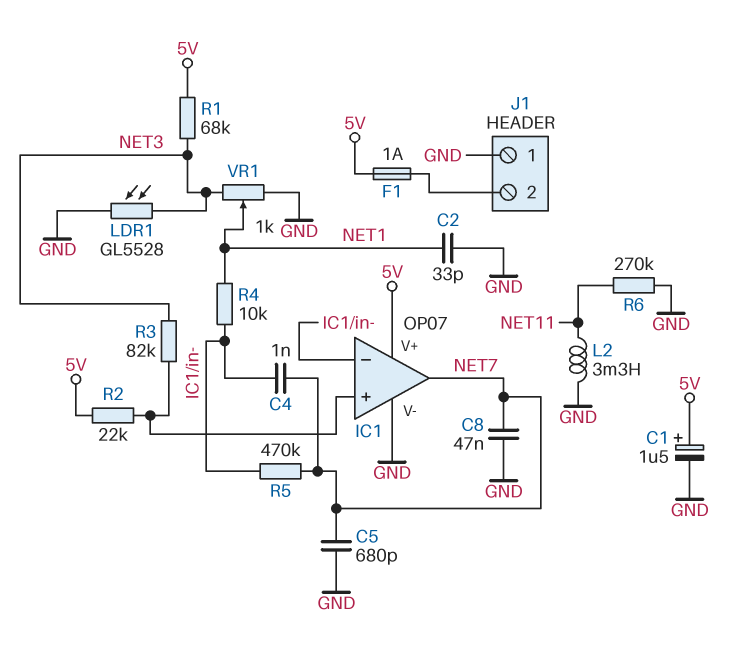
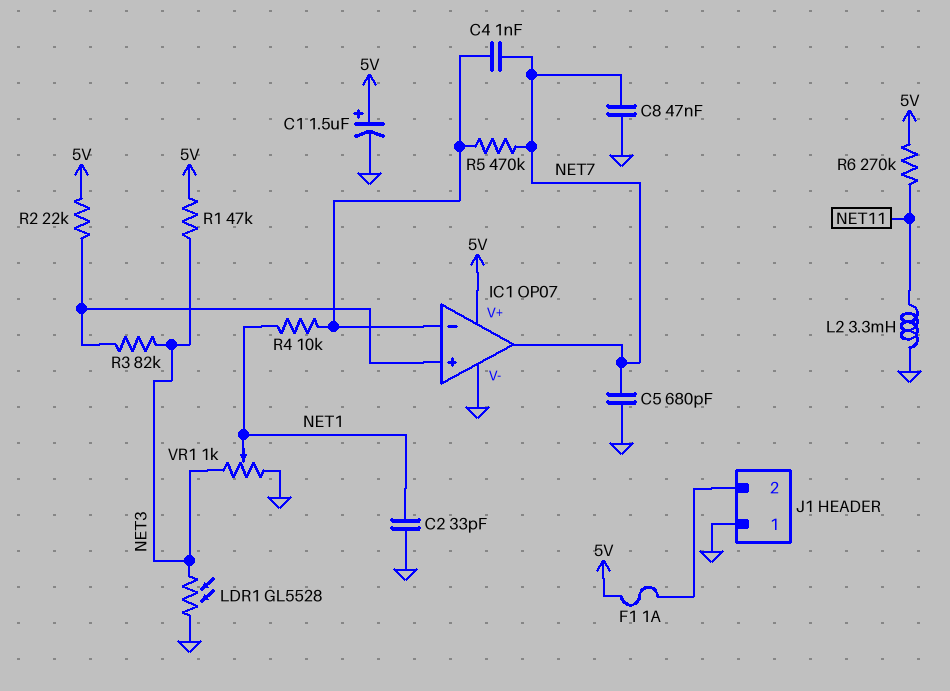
R1: 68k (5V, NET3) -> 47k (5V, NET3)
R6: 270k (GND, NET11) -> 270k (5V, NET11)

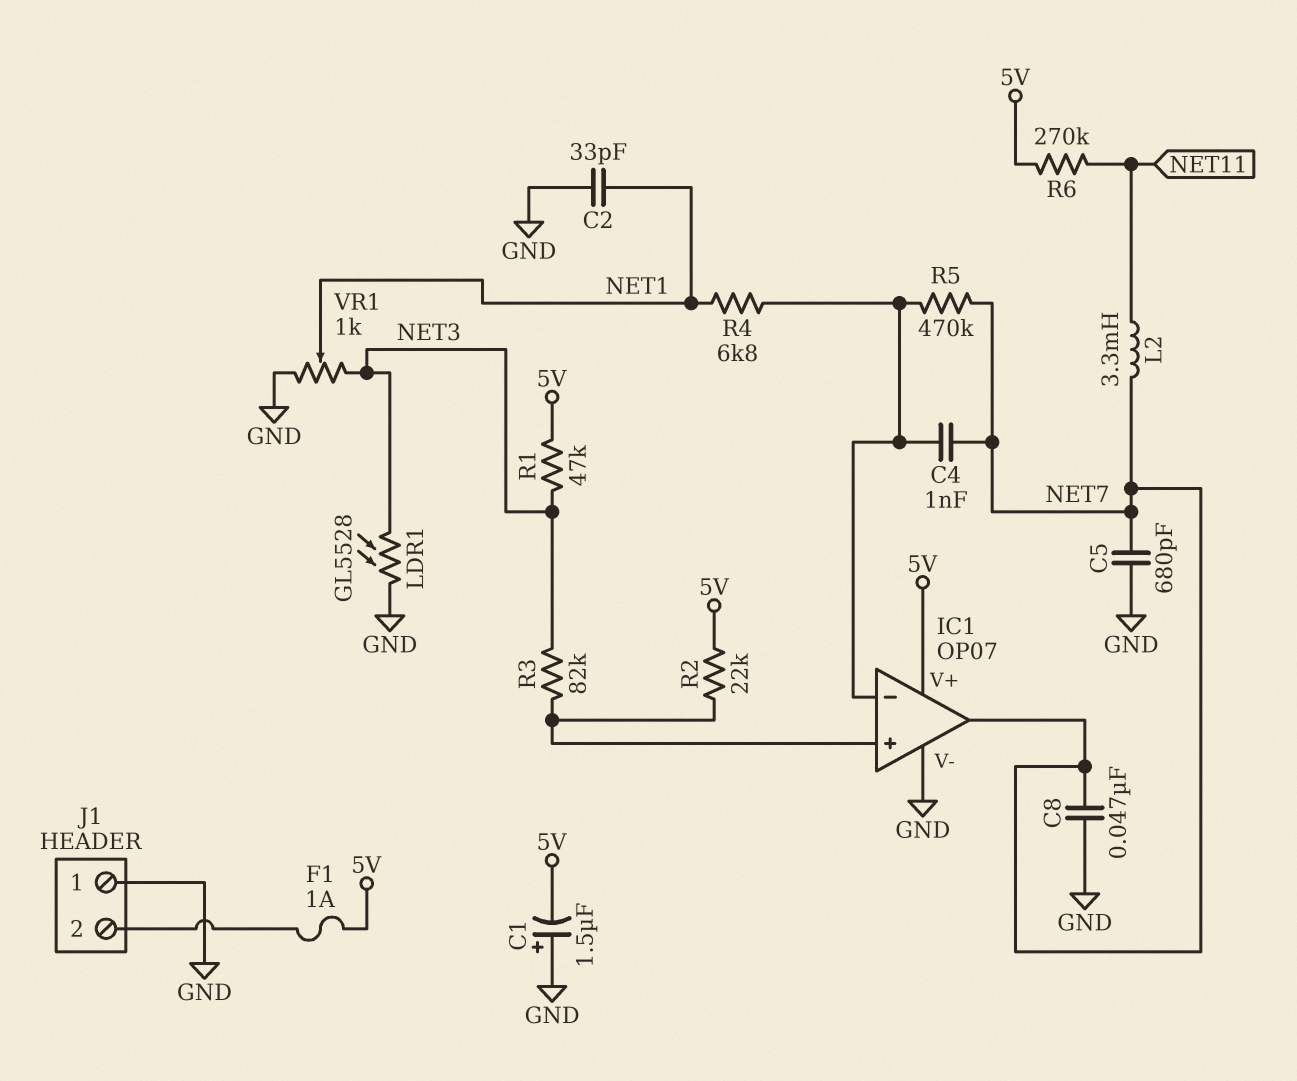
C1: 1.5uF (plus 5V, minus GND) -> 1.5uF (plus GND, minus 5V)
L2: 3.3mH (GND, NET11) -> 3.3mH (NET7, NET11)
R4: 10k (IC1/in-, NET1) -> 6.8k (IC1/in-, NET1)

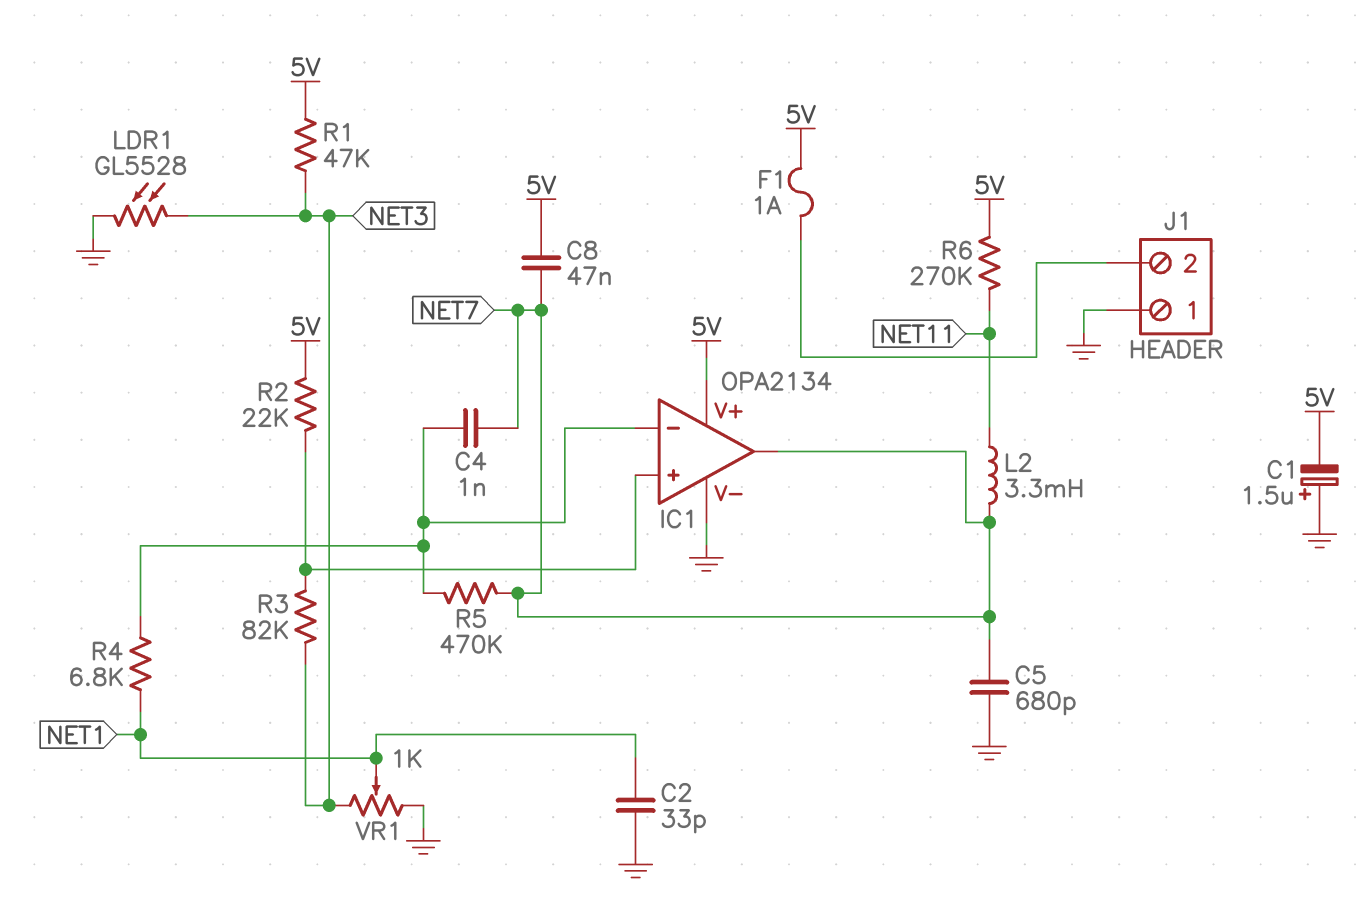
C8: 47nF (GND, NET7) -> 47nF (5V, NET7)
IC1: OP07 -> OPA2134

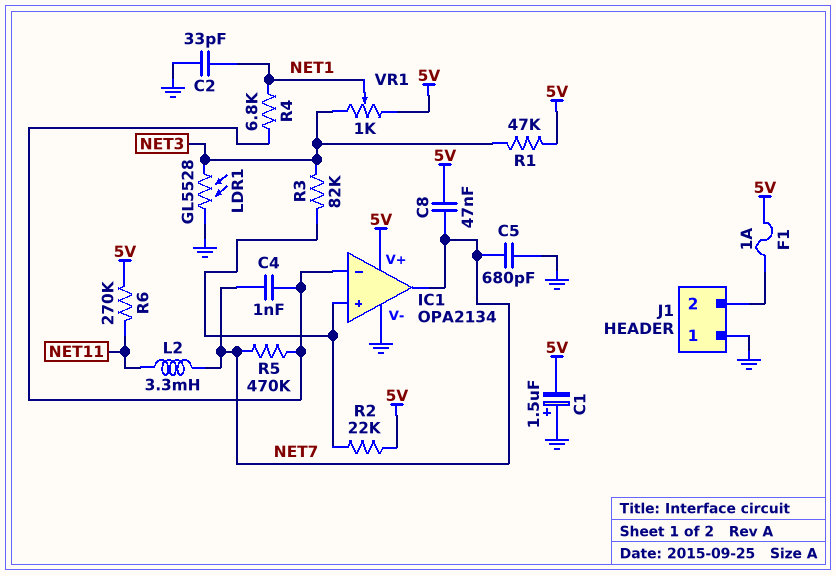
VR1: 1k (GND, NET3, wiper NET1) -> 1k (5V, NET3, wiper NET1)

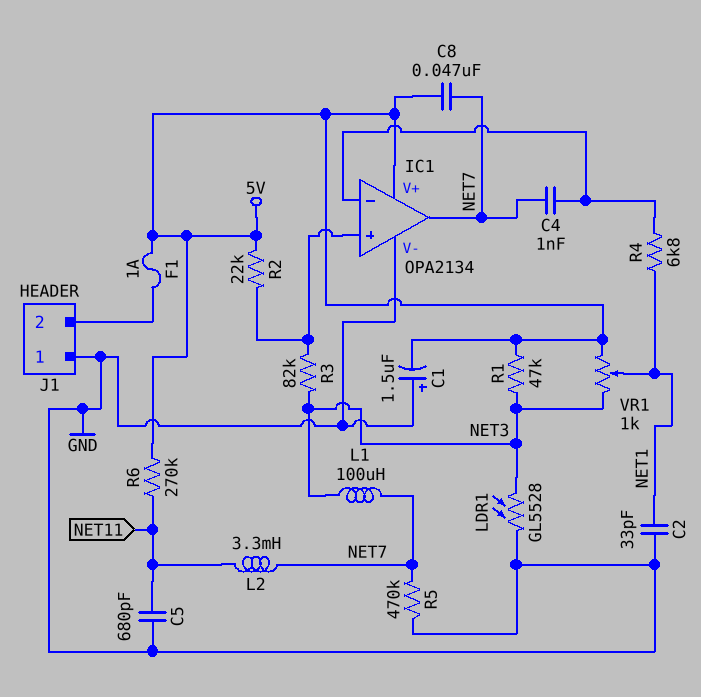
C5: 680pF (GND, NET7) -> 680pF (GND, NET11)
L1: none -> 100uH (NET3, NET7)
R5: 470k (IC1/in-, NET7) -> 470k (GND, NET7)

